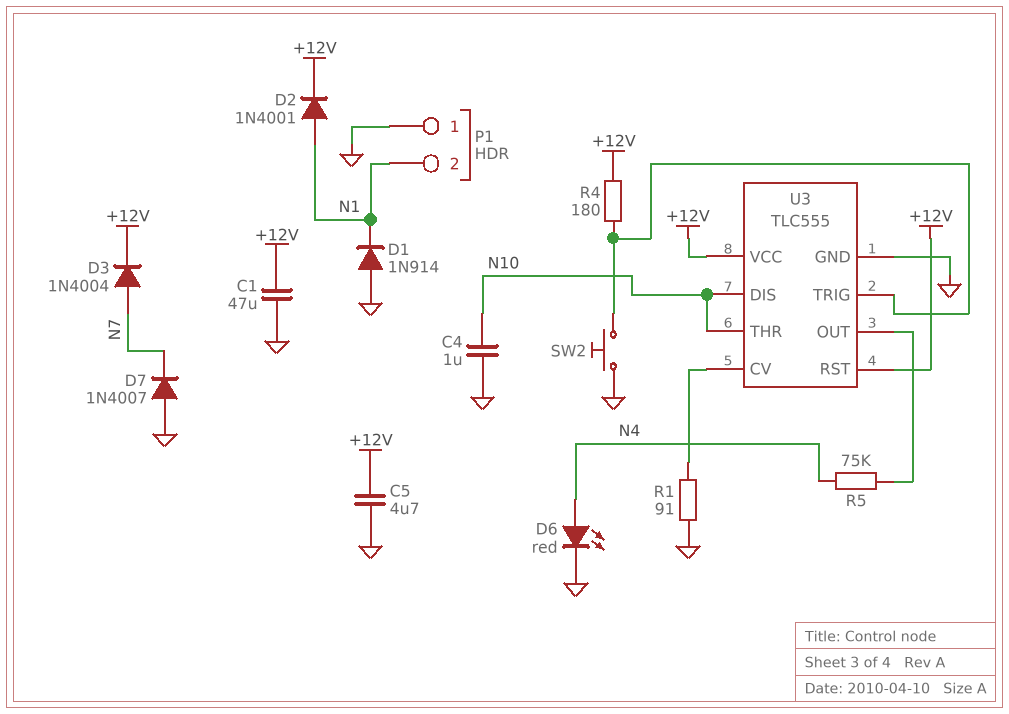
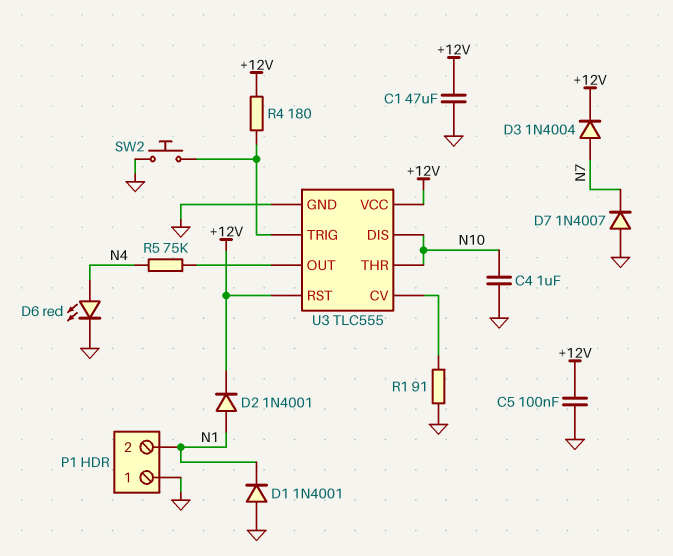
C5: 4.7uF (+12V, GND) -> 100nF (+12V, GND)
D1: diode 1N914 (A GND, K N1) -> diode 1N4001 (A GND, K N1)

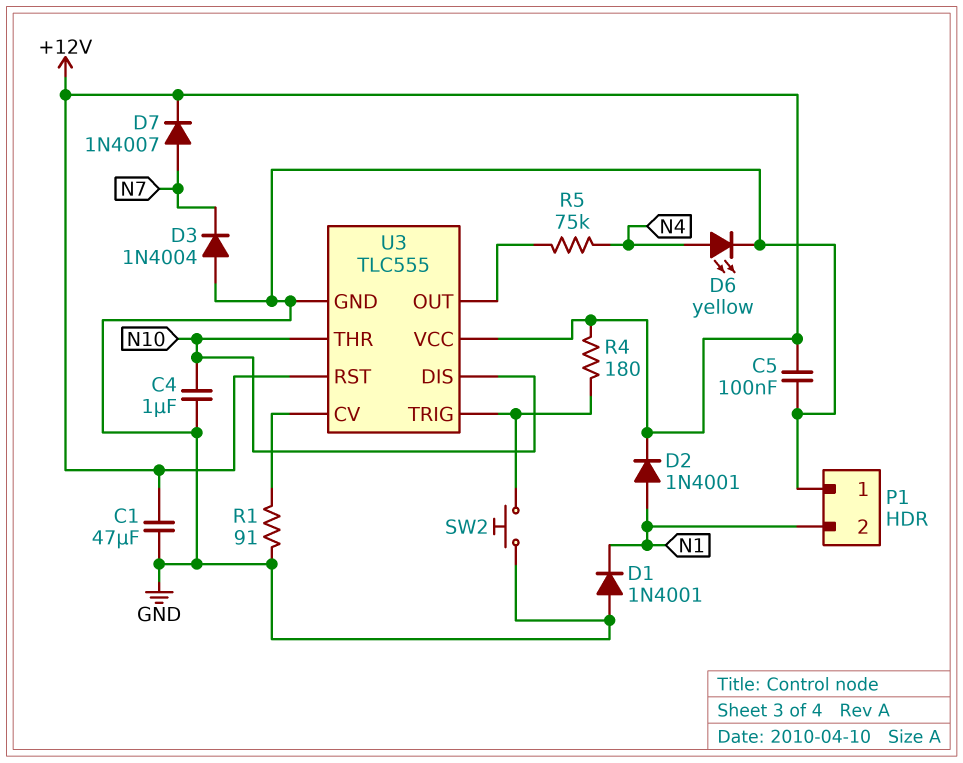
D3: diode 1N4004 (A N7, K +12V) -> diode 1N4004 (A GND, K N7)
D6: LED red (A N4, K GND) -> LED yellow (A N4, K GND)
D7: diode 1N4007 (A GND, K N7) -> diode 1N4007 (A N7, K +12V)

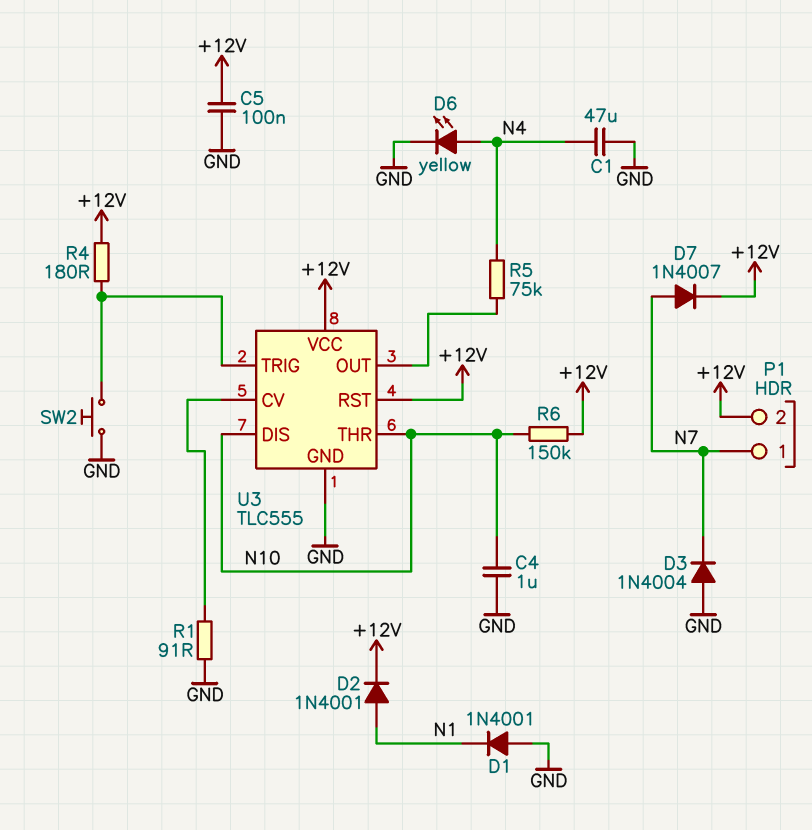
C1: 47uF (+12V, GND) -> 47uF (GND, N4)
P1 pin 1: GND -> N7
P1 pin 2: N1 -> +12V
R6: none -> 150k (+12V, N10)

